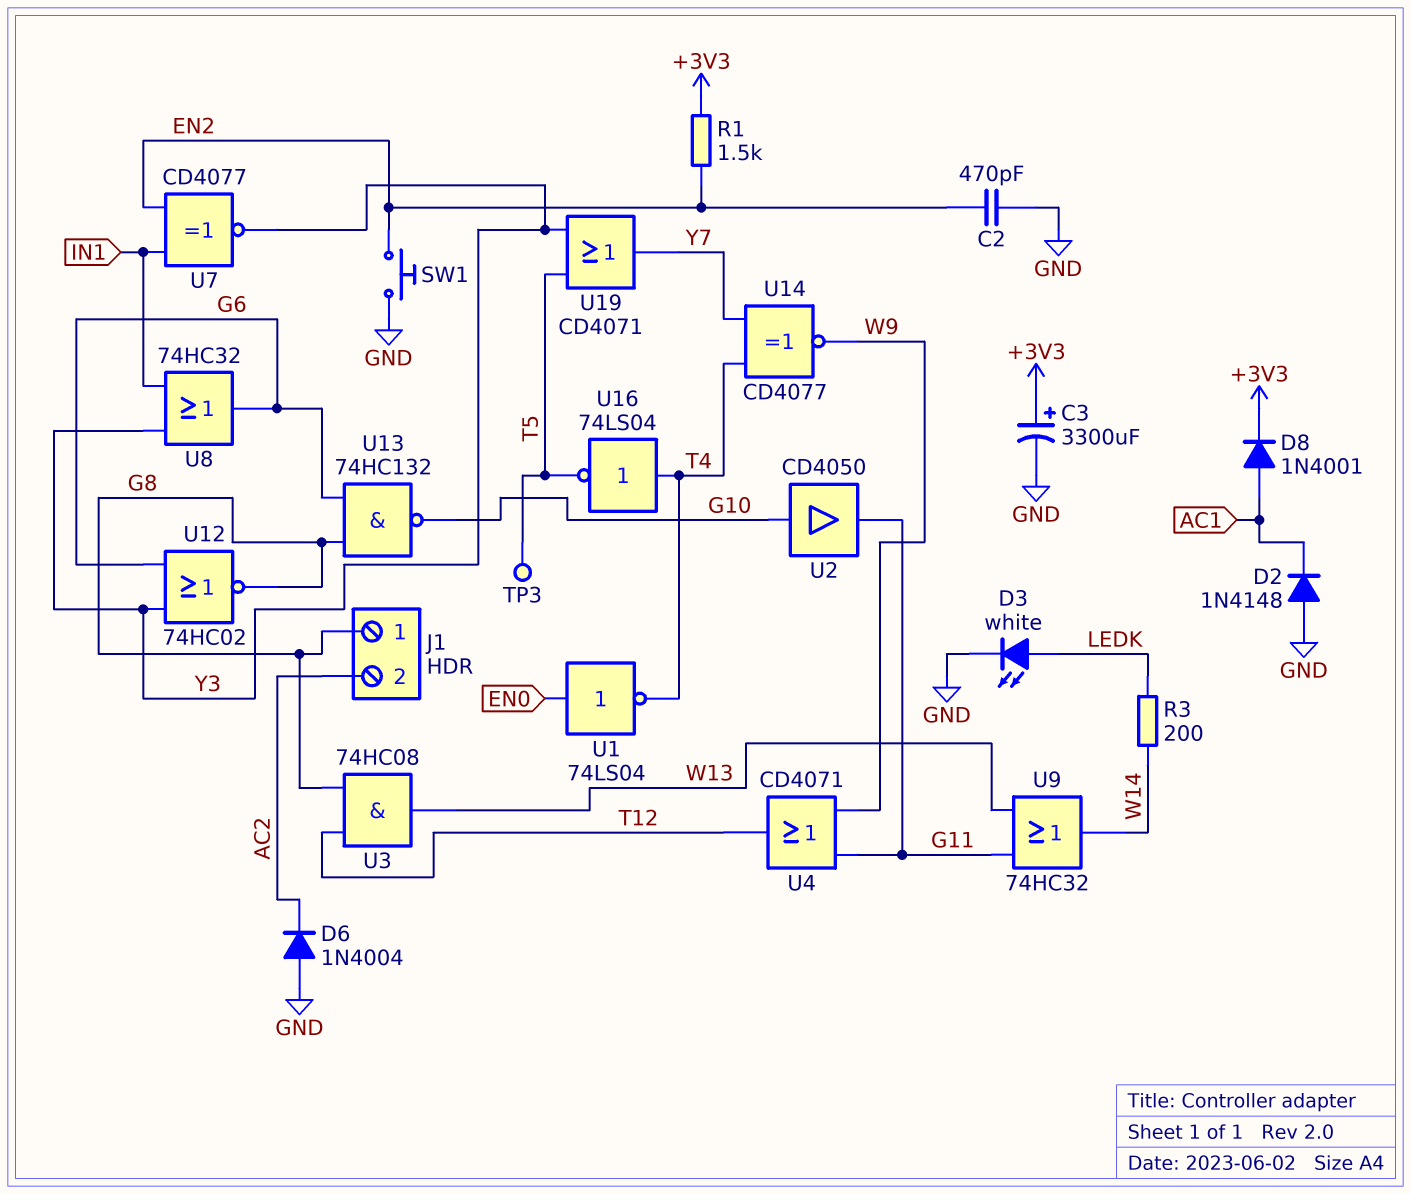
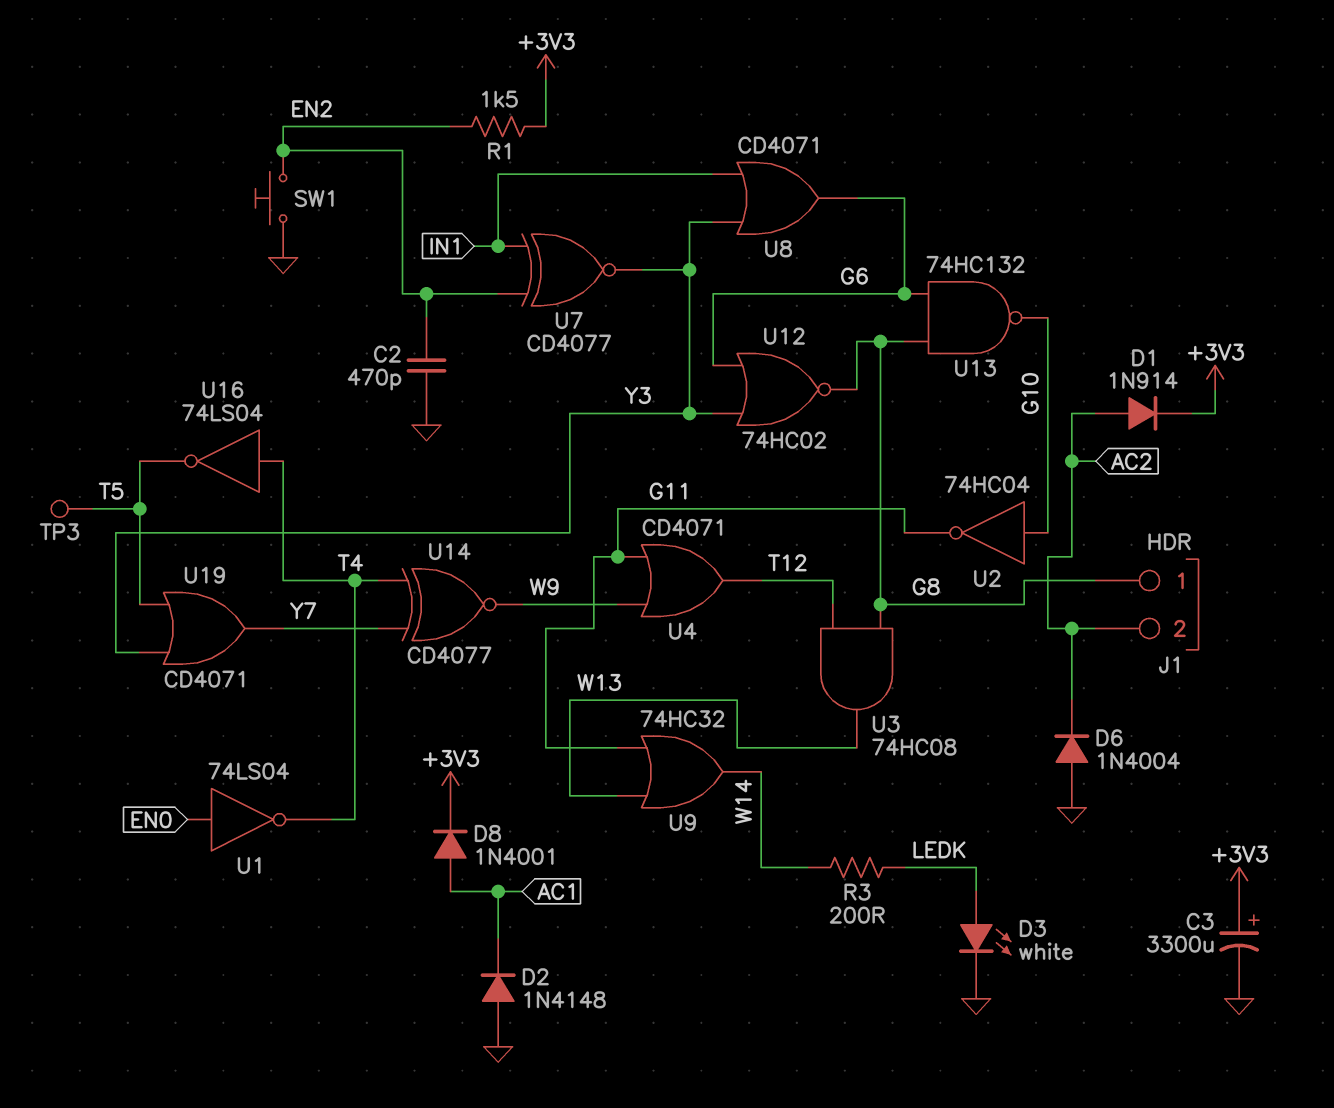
D1: none -> diode 1N914 (A AC2, K +3V3)
U2: buffer CD4050 (in G10, out G11) -> NOT 74HC04 (in G10, out G11)
U8: OR 74HC32 (in IN1, in Y3, out G6) -> OR CD4071 (in IN1, in Y3, out G6)

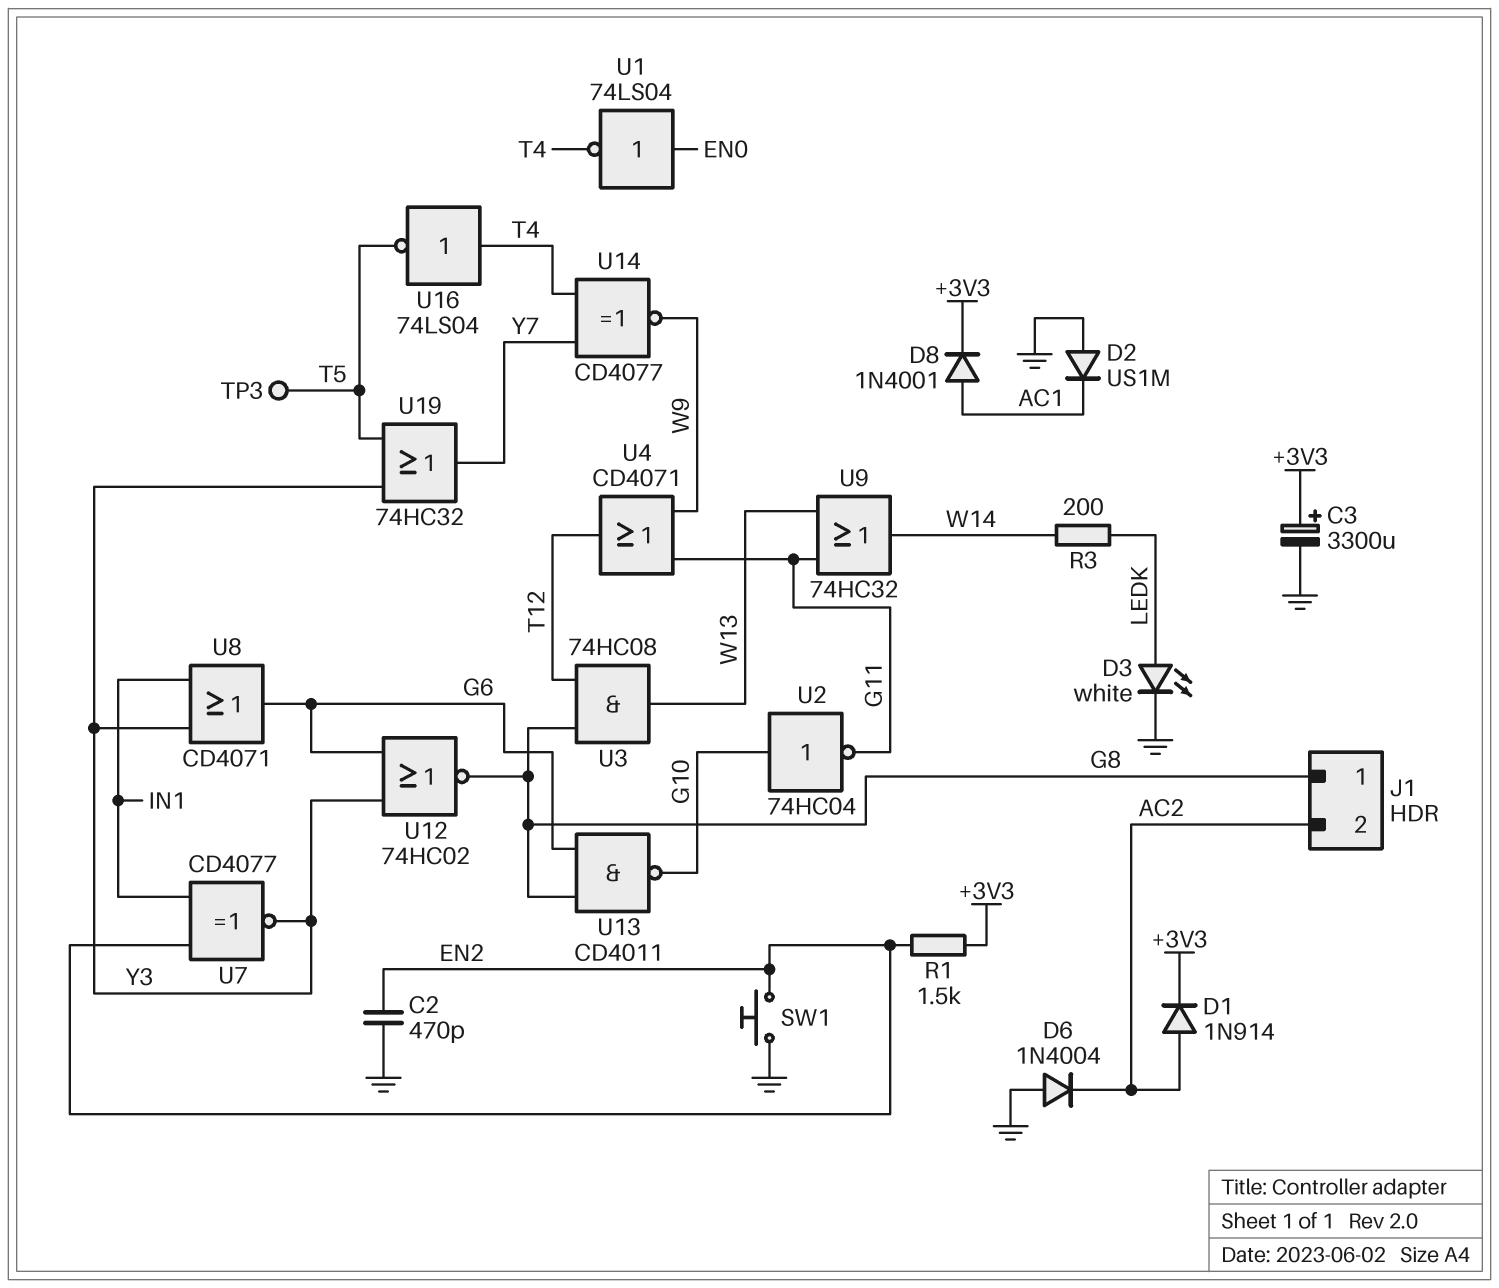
D2: diode 1N4148 (A GND, K AC1) -> diode US1M (A GND, K AC1)
U13: NAND 74HC132 (in G6, in G8, out G10) -> NAND CD4011 (in G6, in G8, out G10)
U19: OR CD4071 (in T5, in Y3, out Y7) -> OR 74HC32 (in T5, in Y3, out Y7)

